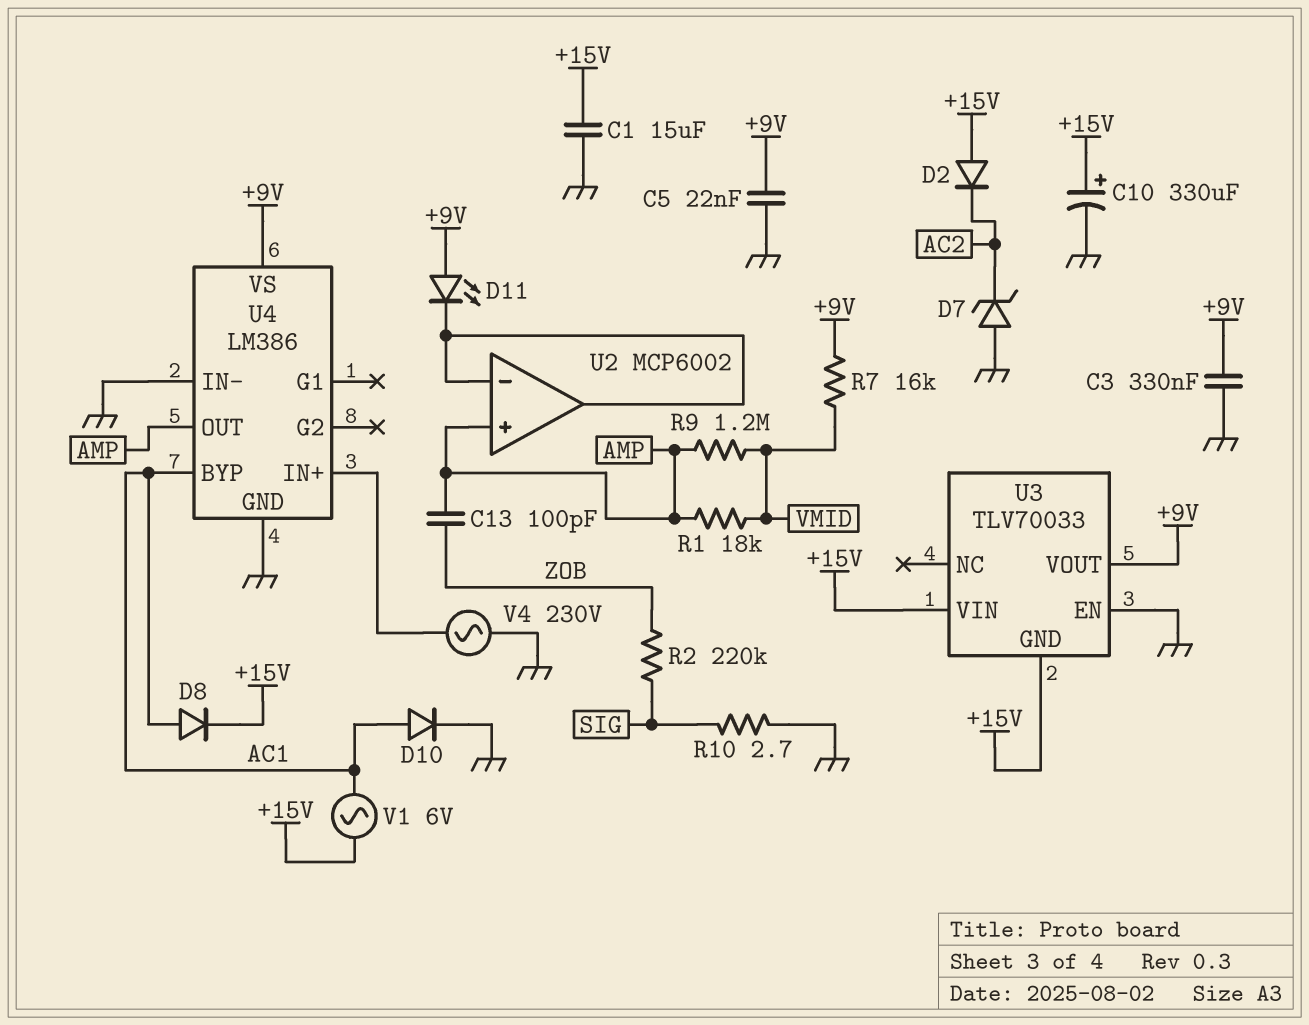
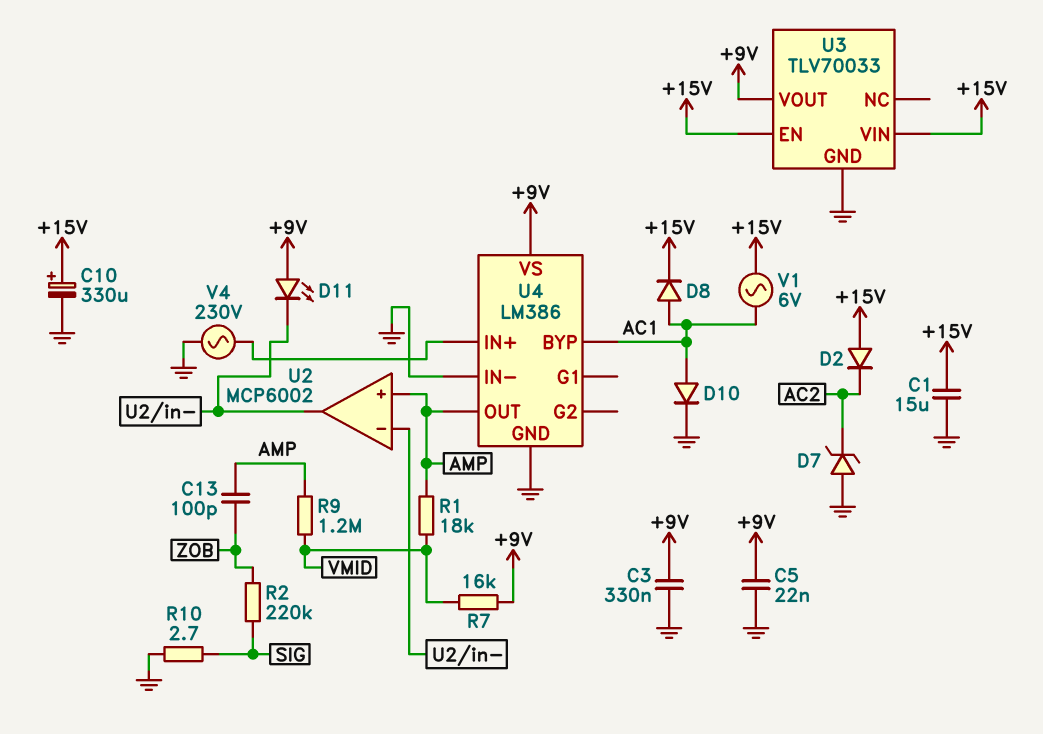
U3 pin EN: GND -> +15V
U3 pin GND: +15V -> GND

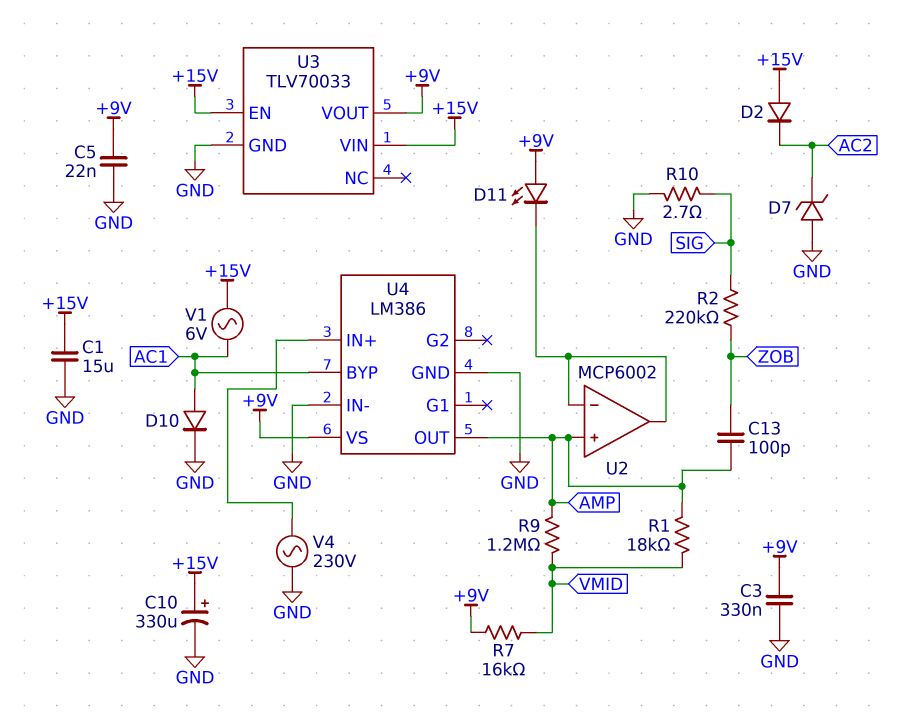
D8: diode (A AC1, K +15V) -> none

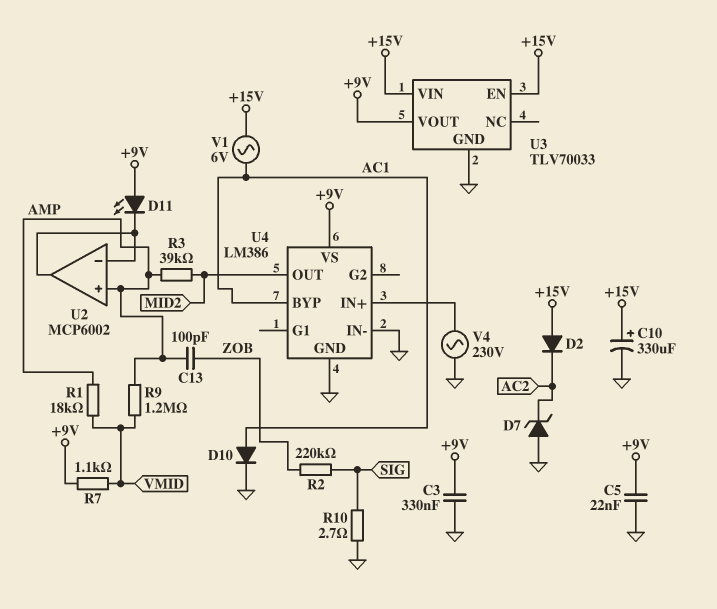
C1: 15uF (+15V, GND) -> none
R3: none -> 39k (AMP, MID2)
R7: 16k (+9V, VMID) -> 1.1k (+9V, VMID)
U4 pin OUT: AMP -> MID2

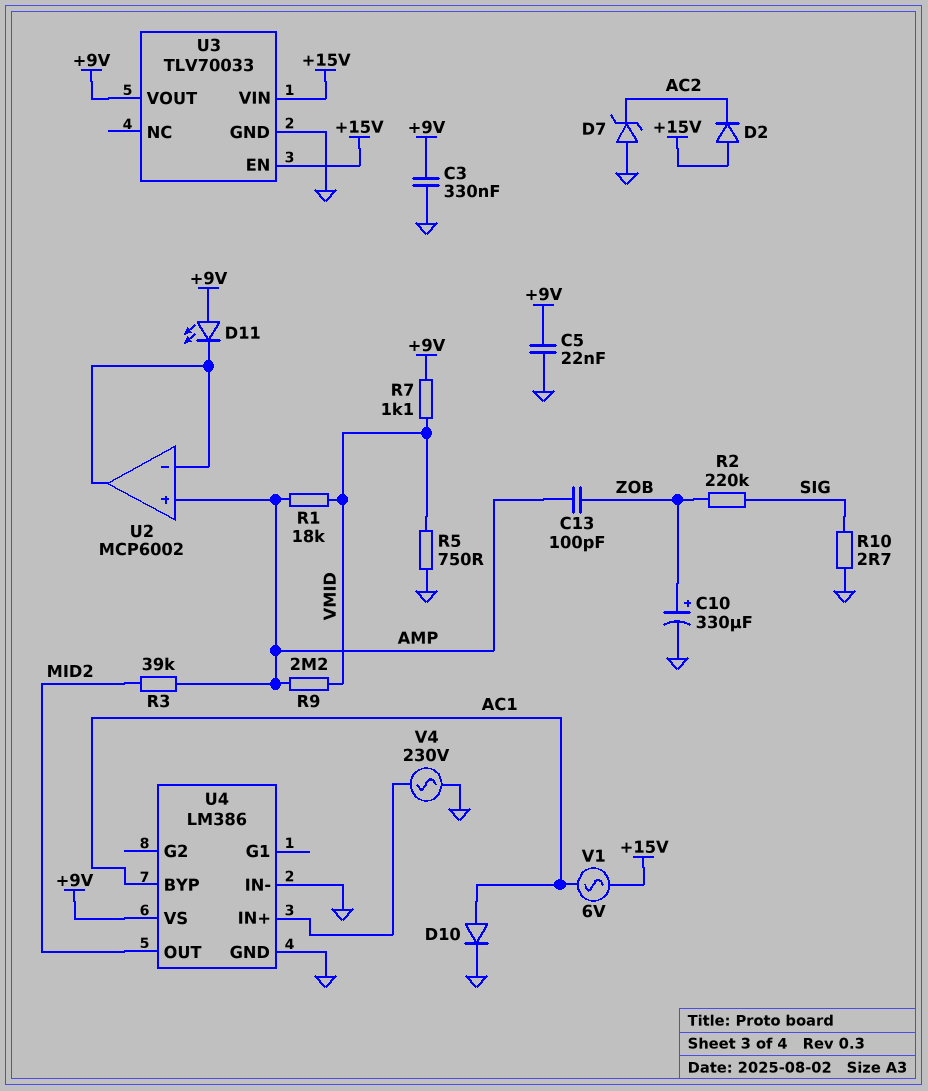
C10: 330uF (plus +15V, minus GND) -> 330uF (plus ZOB, minus GND)
R5: none -> 750 (GND, VMID)
R9: 1.2M (AMP, VMID) -> 2.2M (AMP, VMID)

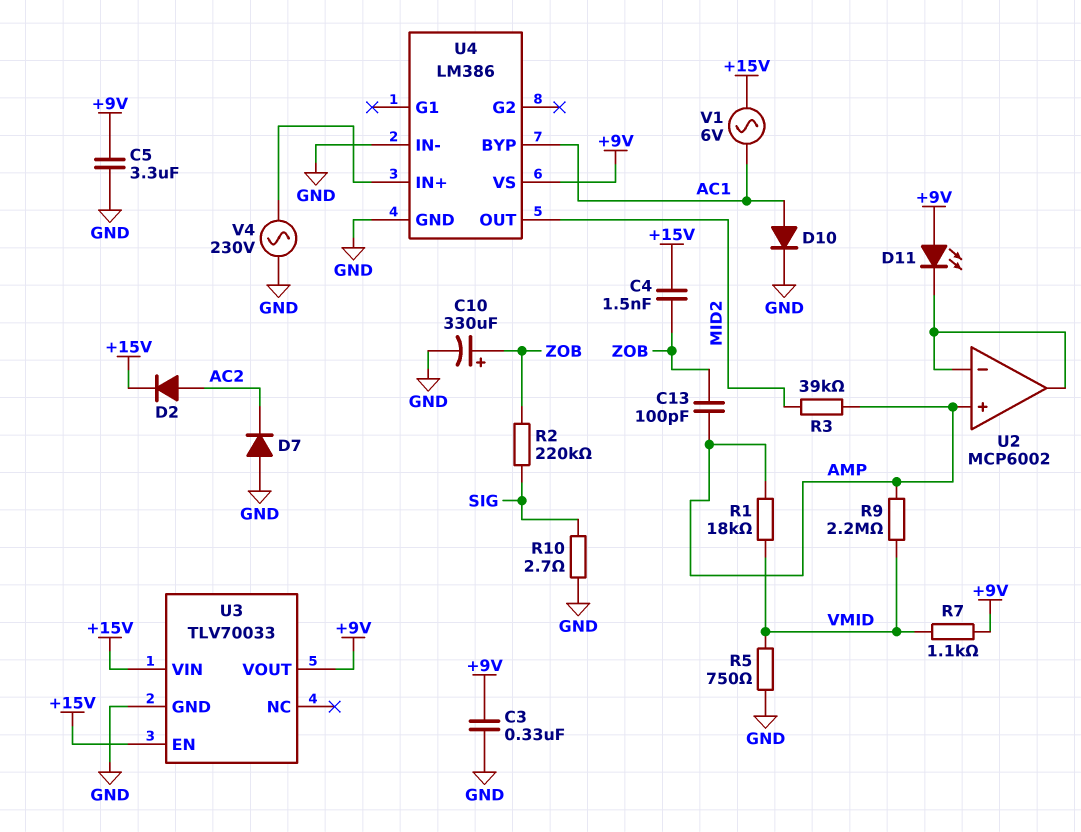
C4: none -> 1.5nF (+15V, ZOB)
C5: 22nF (+9V, GND) -> 3.3uF (+9V, GND)
D2: diode (A +15V, K AC2) -> diode (A AC2, K +15V)
D7: zener (A GND, K AC2) -> diode (A GND, K AC2)

